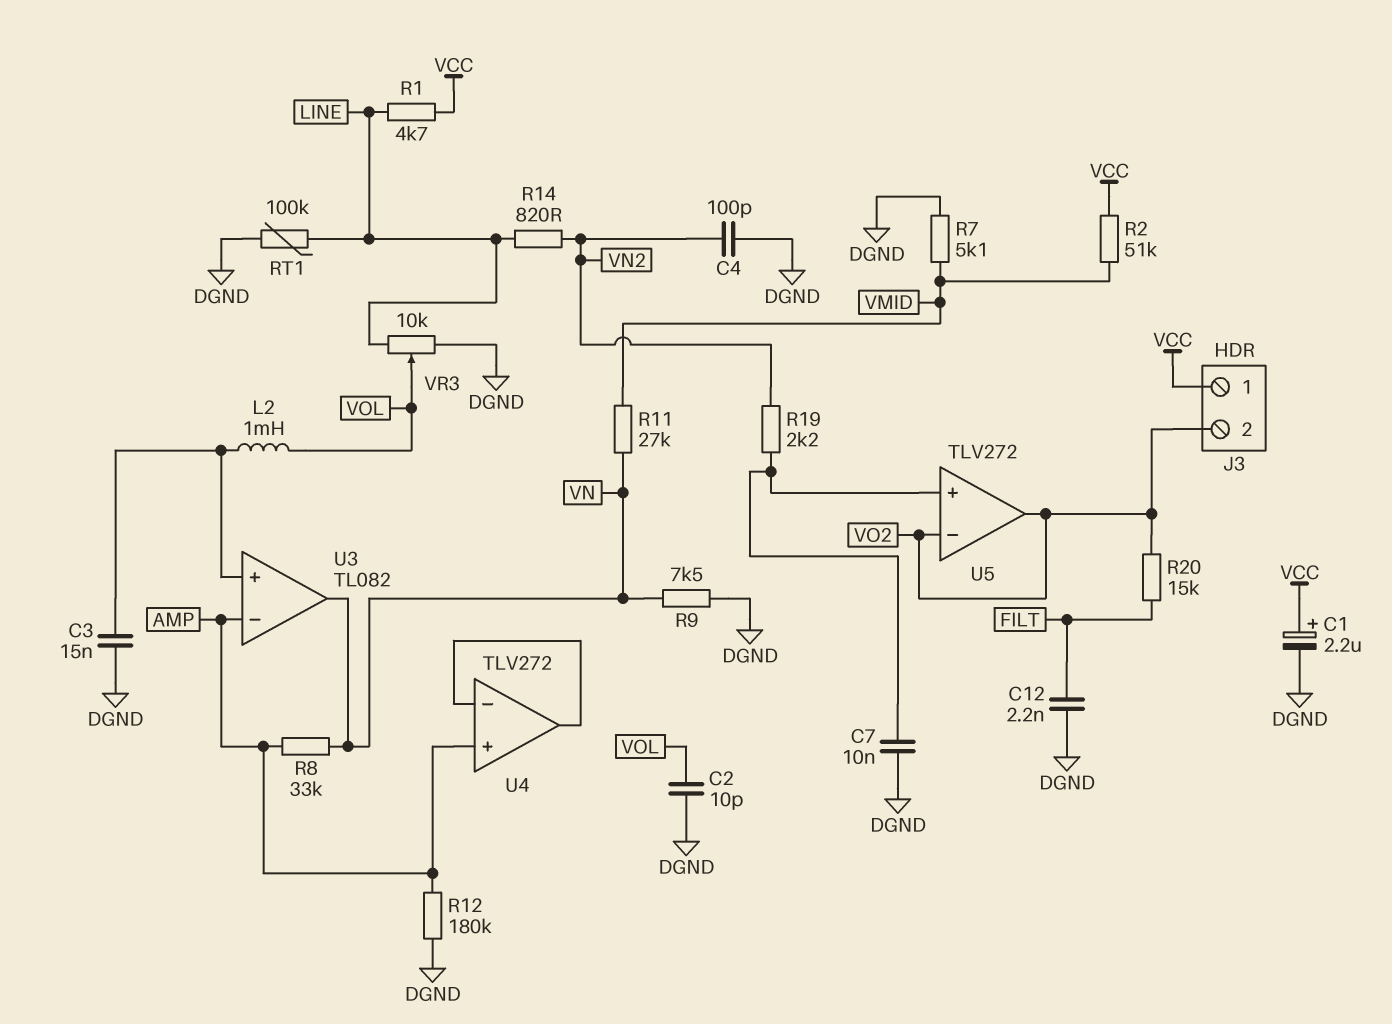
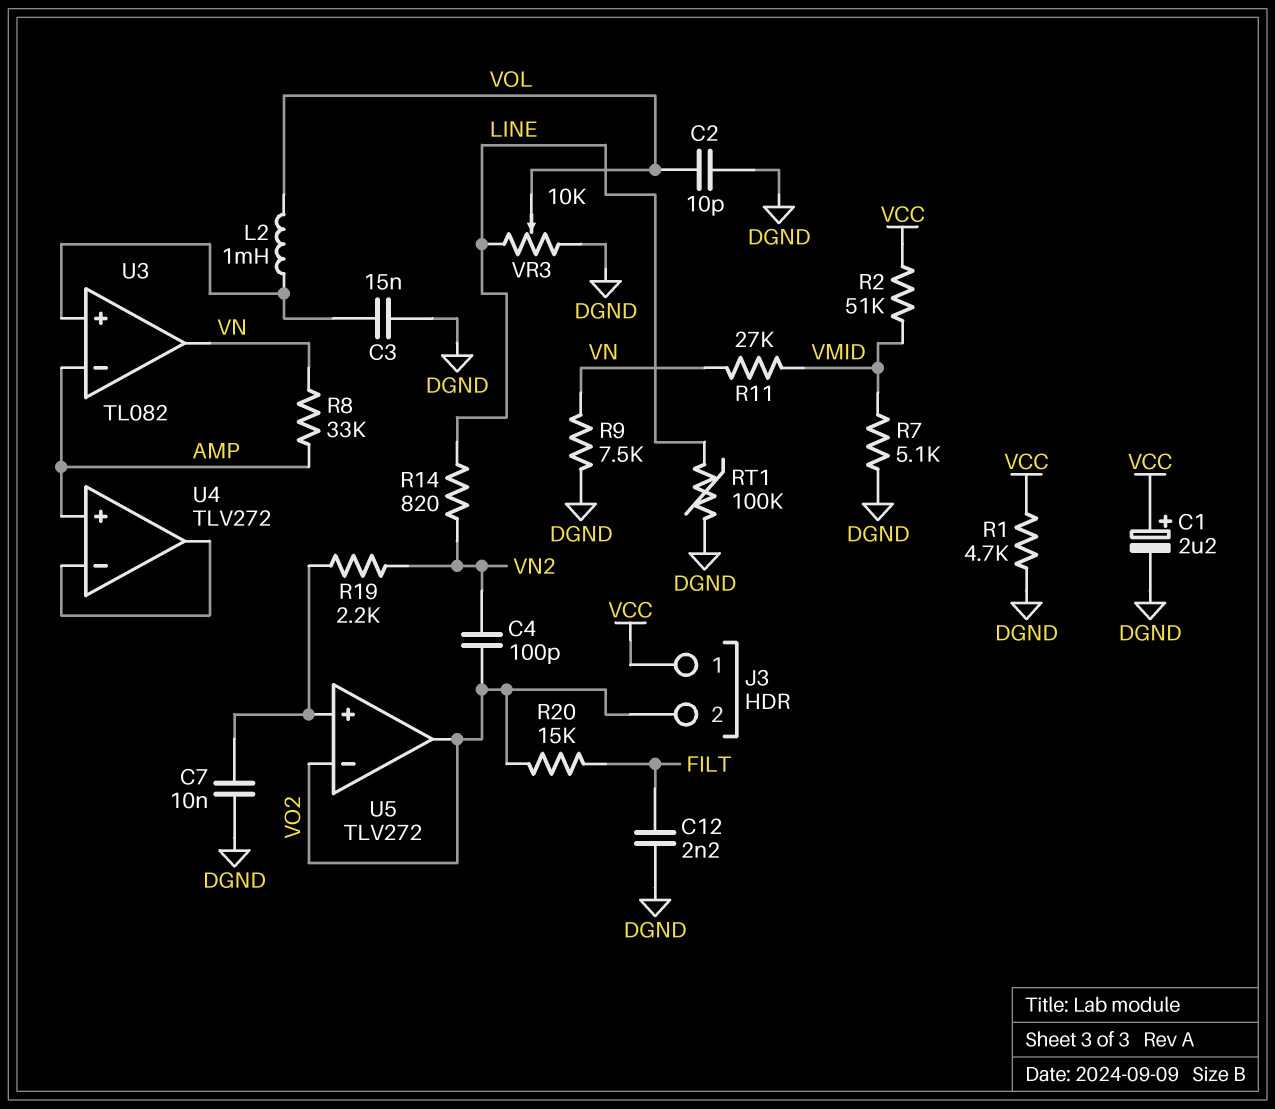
C4: 100pF (DGND, VN2) -> 100pF (VN2, VO2)
R1: 4.7k (LINE, VCC) -> 4.7k (DGND, VCC)
R12: 180k (AMP, DGND) -> none

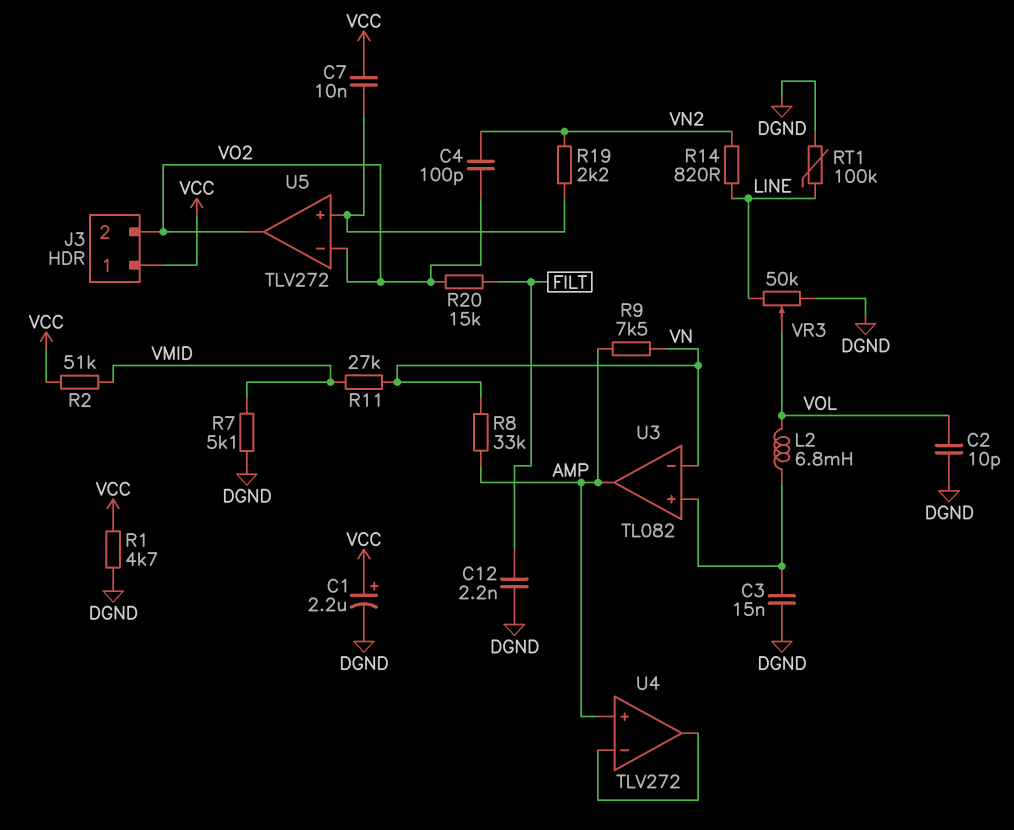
C7: 10nF (DGND, U5/in+) -> 10nF (U5/in+, VCC)
L2: 1mH (U3/in+, VOL) -> 6.8mH (U3/in+, VOL)
R9: 7.5k (DGND, VN) -> 7.5k (AMP, VN)
U3 pin in-: AMP -> VN
U3 pin out: VN -> AMP
VR3: 10k (DGND, LINE, wiper VOL) -> 50k (DGND, LINE, wiper VOL)

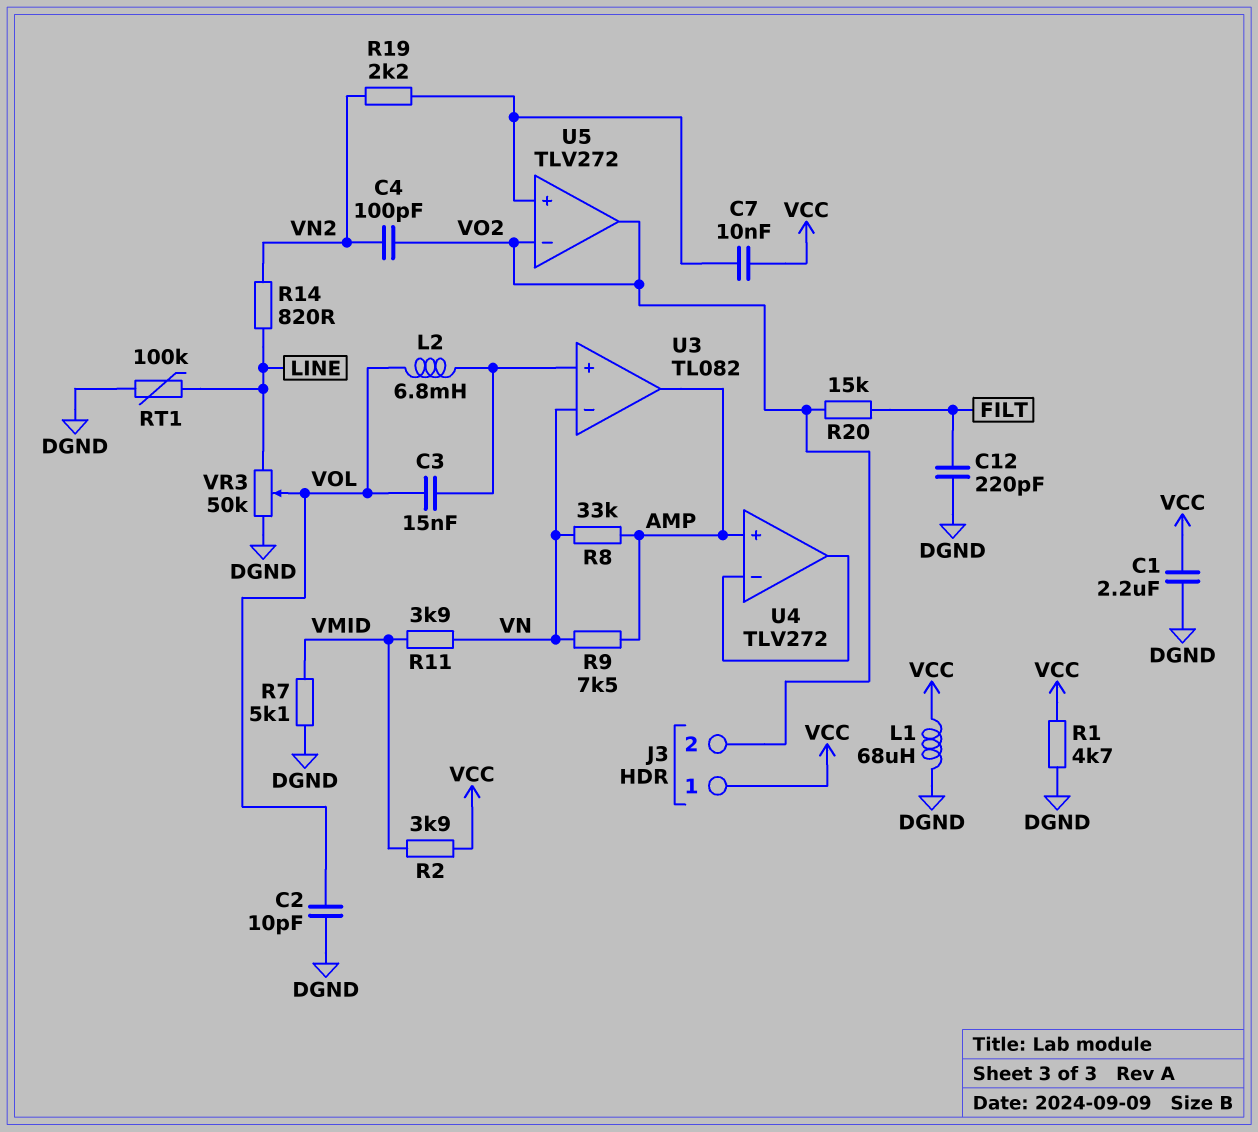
C1: 2.2uF (plus VCC, minus DGND) -> 2.2uF (DGND, VCC)
C3: 15nF (DGND, U3/in+) -> 15nF (U3/in+, VOL)
C12: 2.2nF (DGND, FILT) -> 220pF (DGND, FILT)
L1: none -> 68uH (DGND, VCC)
R2: 51k (VCC, VMID) -> 3.9k (VCC, VMID)
R11: 27k (VMID, VN) -> 3.9k (VMID, VN)

